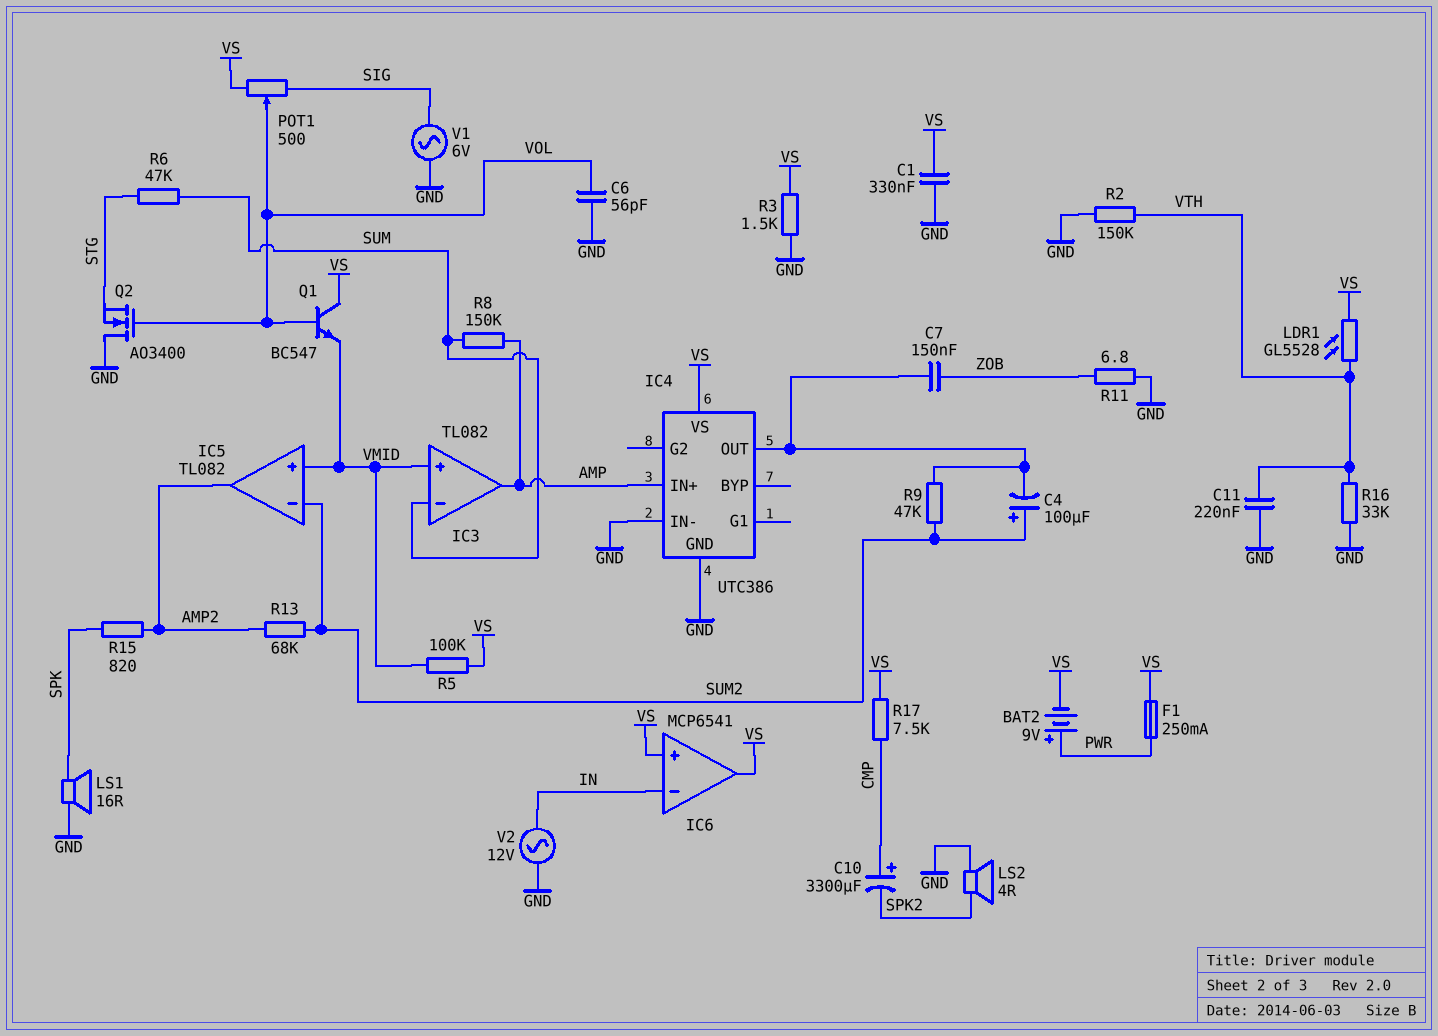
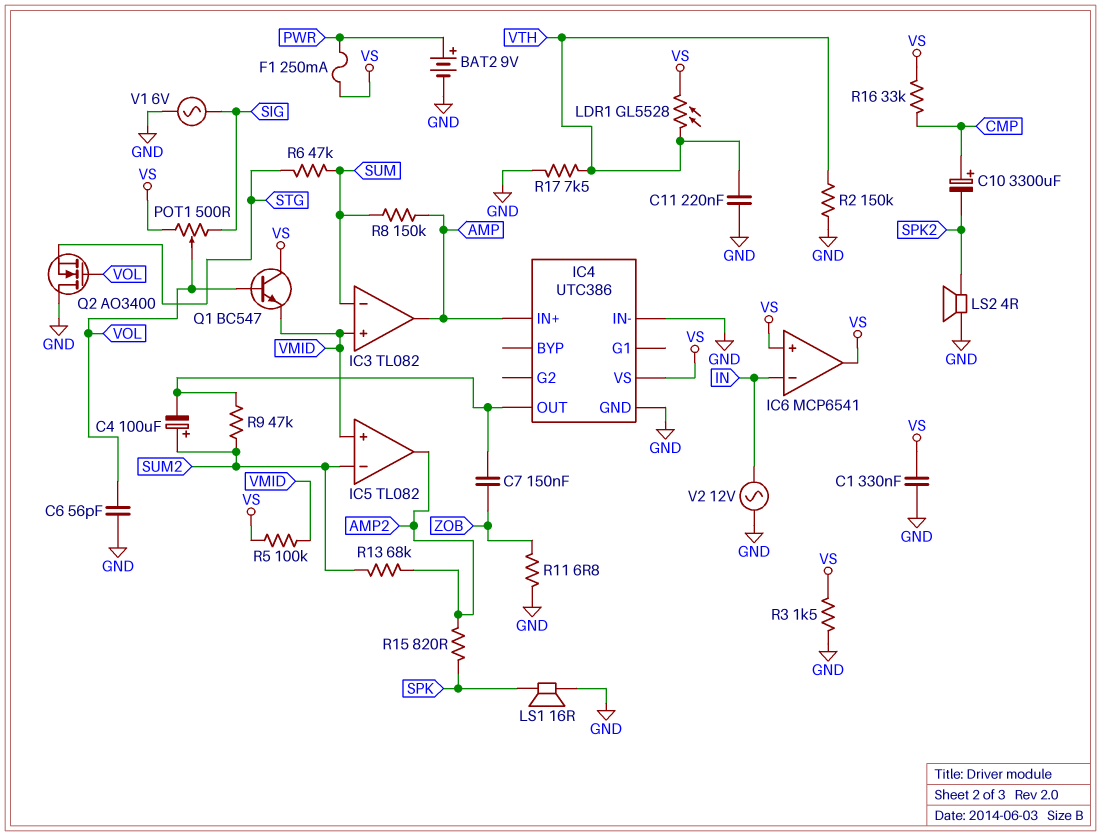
BAT2: 9V (plus PWR, minus VS) -> 9V (plus PWR, minus GND)
R16: 33k (GND, VTH) -> 33k (CMP, VS)
R17: 7.5k (CMP, VS) -> 7.5k (GND, VTH)

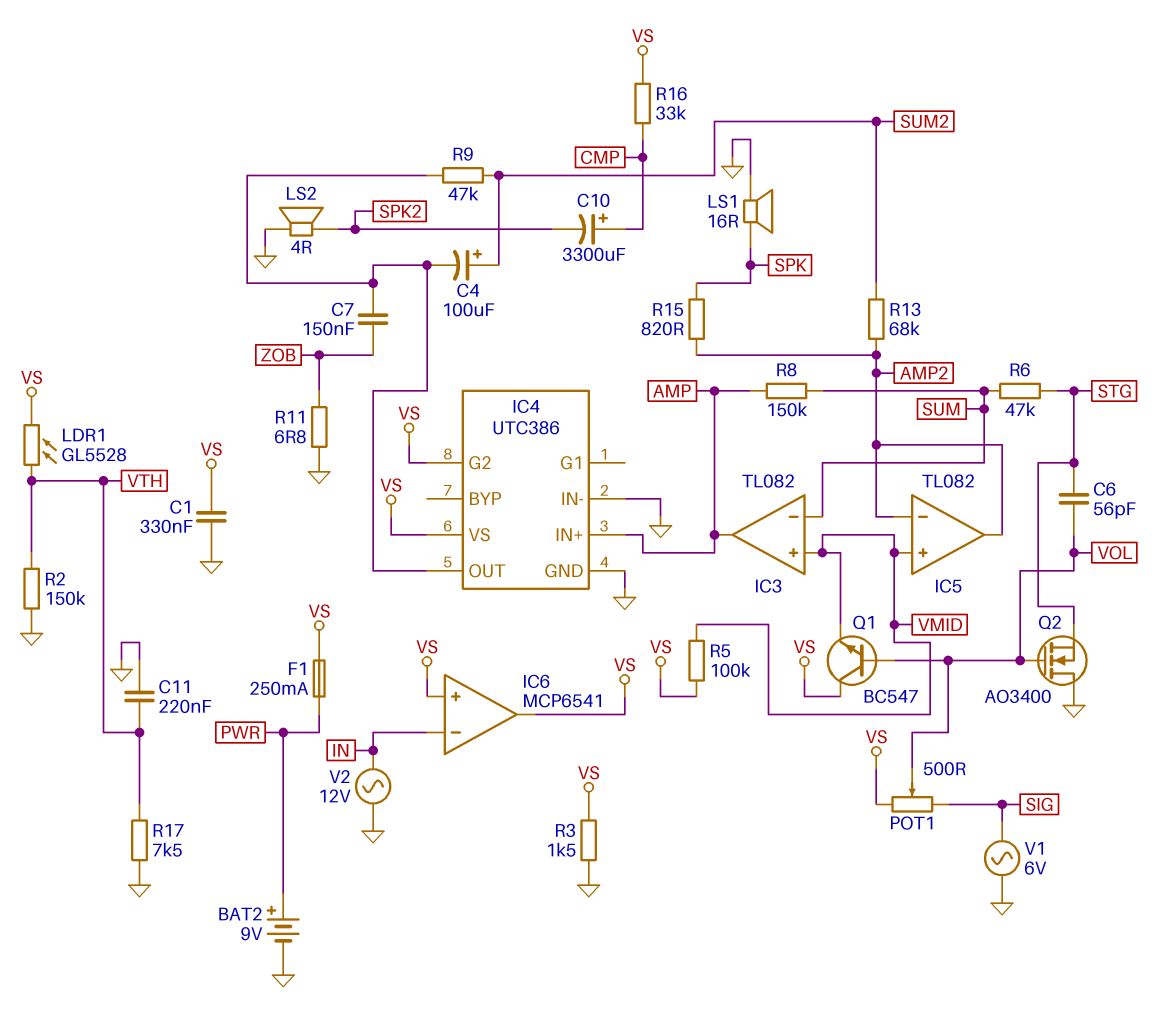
C6: 56pF (GND, VOL) -> 56pF (STG, VOL)
IC4 pin G2: none -> VS
IC5 pin in-: SUM2 -> AMP2

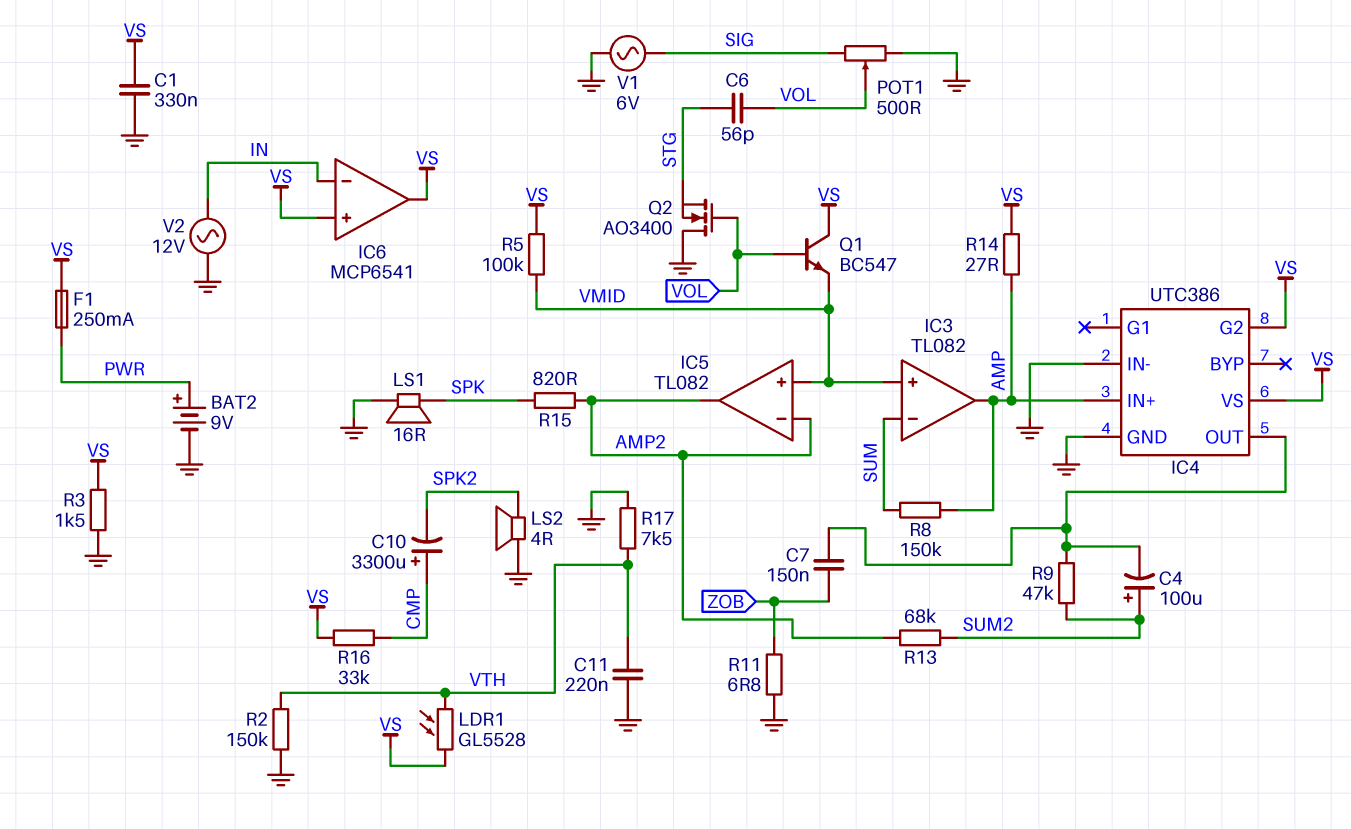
POT1: 500 (SIG, VS, wiper VOL) -> 500 (GND, SIG, wiper VOL)
R6: 47k (STG, SUM) -> none
R14: none -> 27 (AMP, VS)

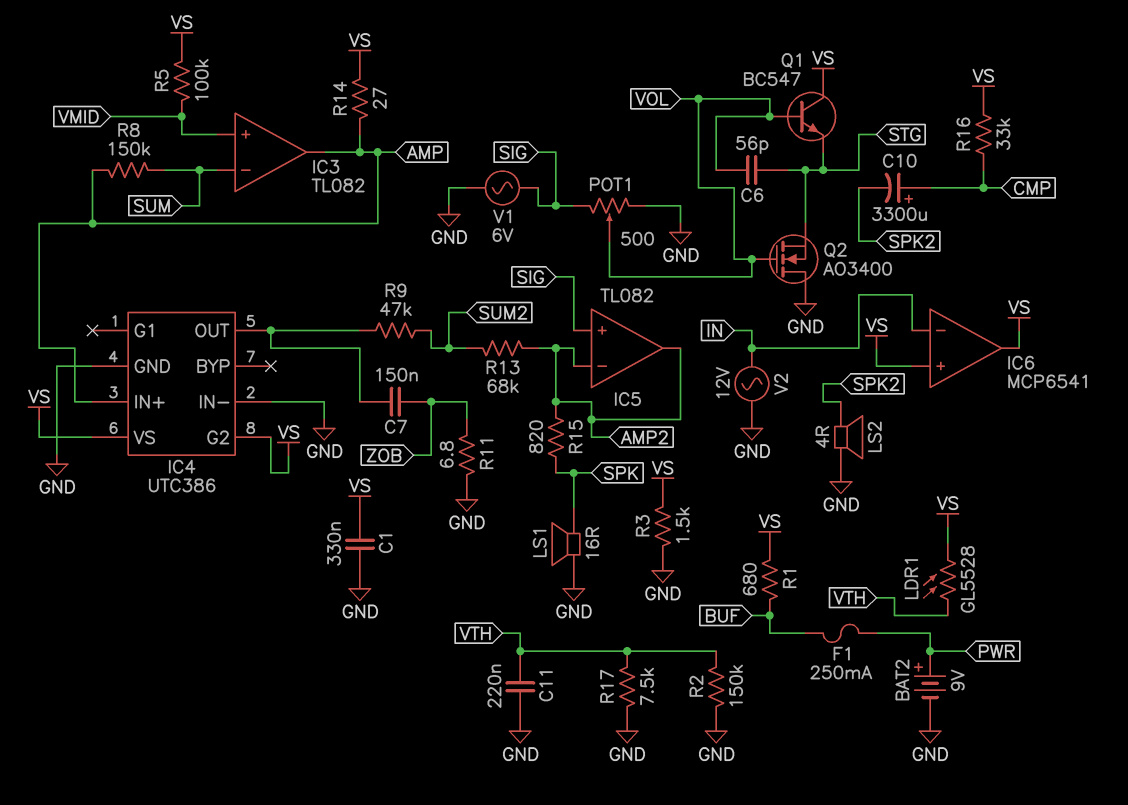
C4: 100uF (plus SUM2, minus IC4/OUT) -> none
F1: 250mA (PWR, VS) -> 250mA (BUF, PWR)
IC5 pin in+: VMID -> SIG
Q1: NPN BC547 (B VOL, C VS, E VMID) -> NPN BC547 (B VOL, C VS, E STG)
R1: none -> 680 (BUF, VS)

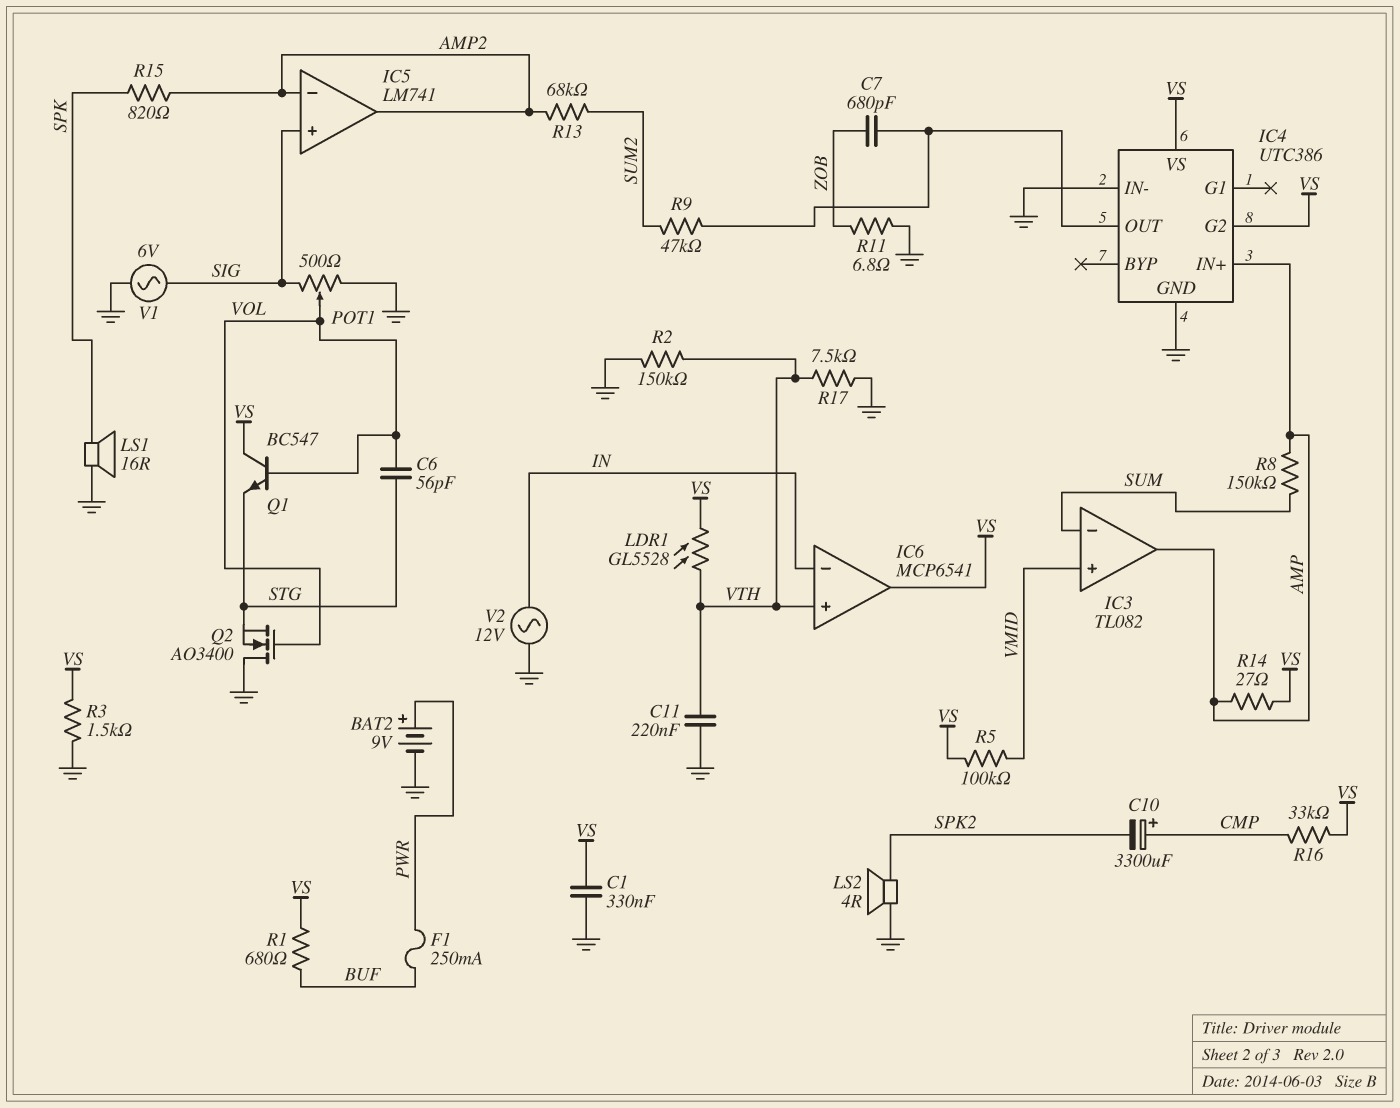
C7: 150nF (IC4/OUT, ZOB) -> 680pF (IC4/OUT, ZOB)
IC5: TL082 -> LM741
IC6 pin in+: VS -> VTH

